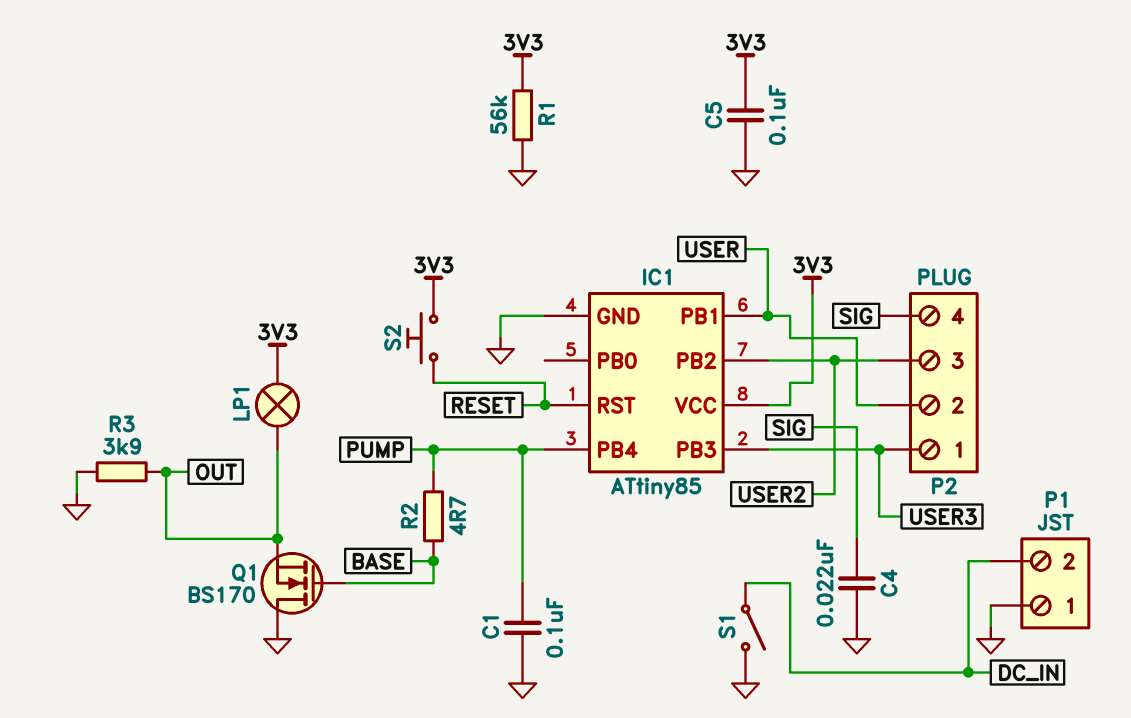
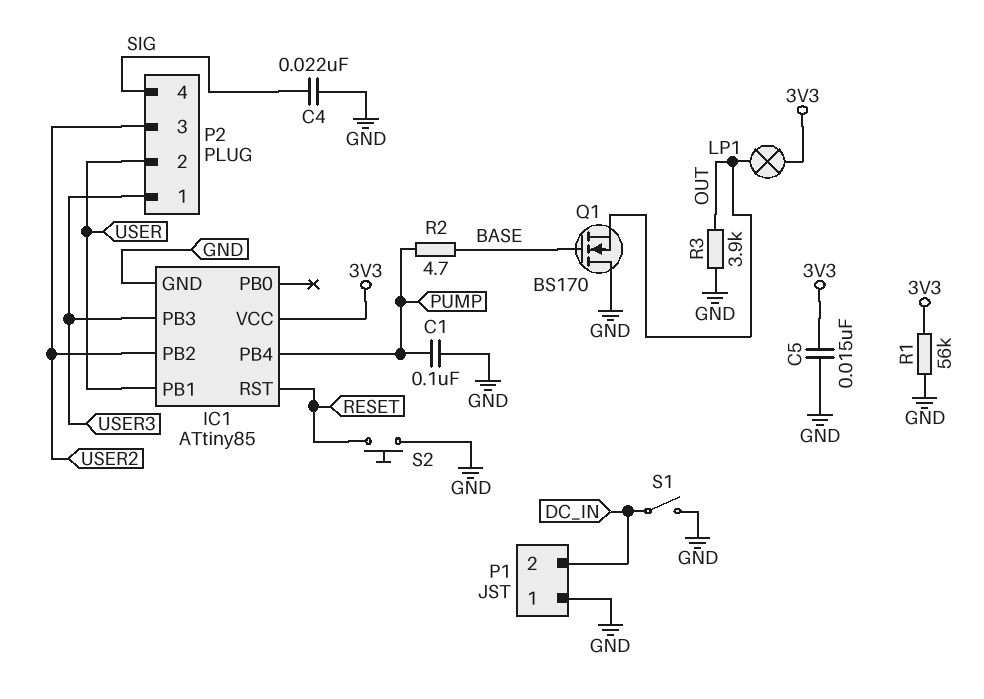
C5: 100nF (3V3, GND) -> 15nF (3V3, GND)
S2: button (3V3, RESET) -> button (GND, RESET)

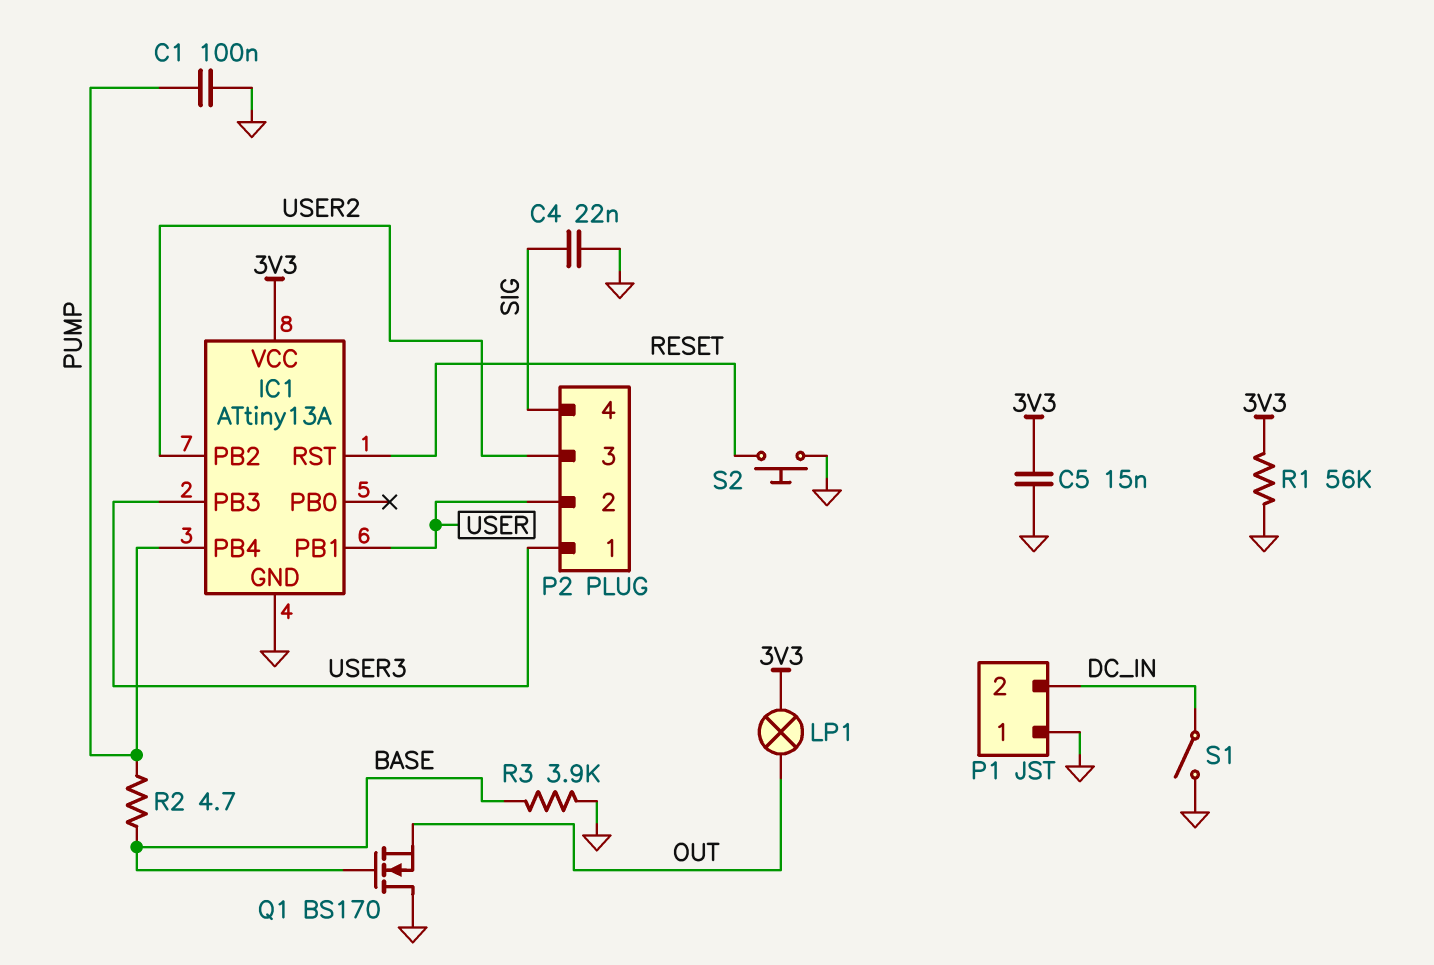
IC1: ATtiny85 -> ATtiny13A
R3: 3.9k (GND, OUT) -> 3.9k (BASE, GND)

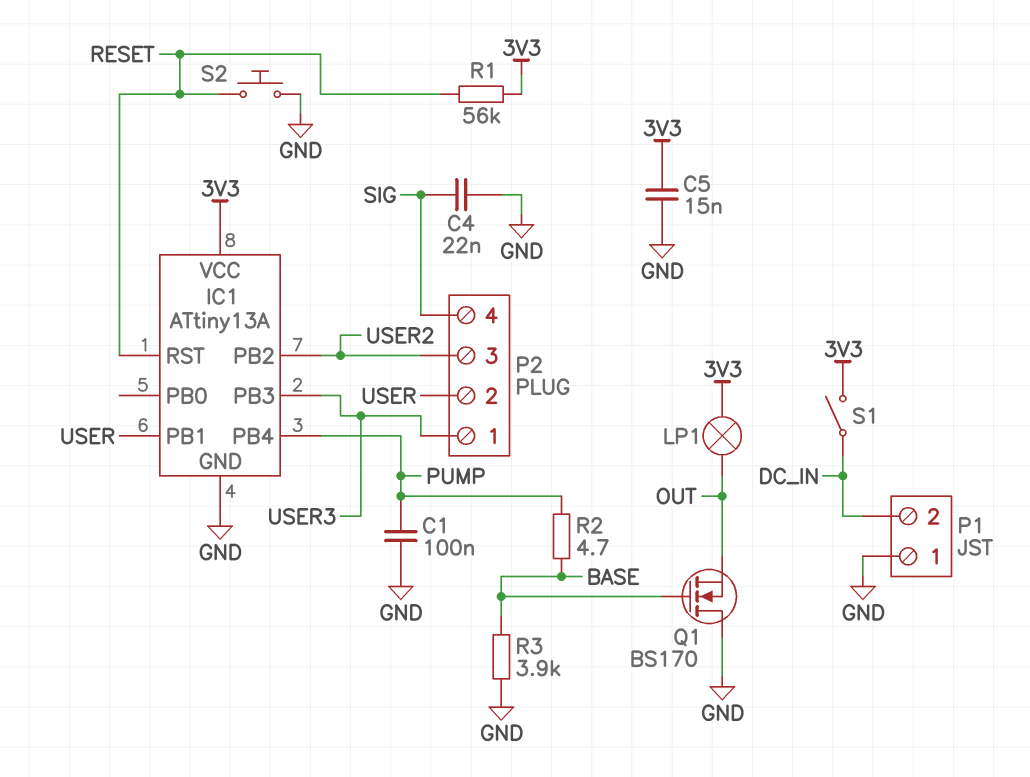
R1: 56k (3V3, GND) -> 56k (3V3, RESET)
S1: switch (DC_IN, GND) -> switch (3V3, DC_IN)

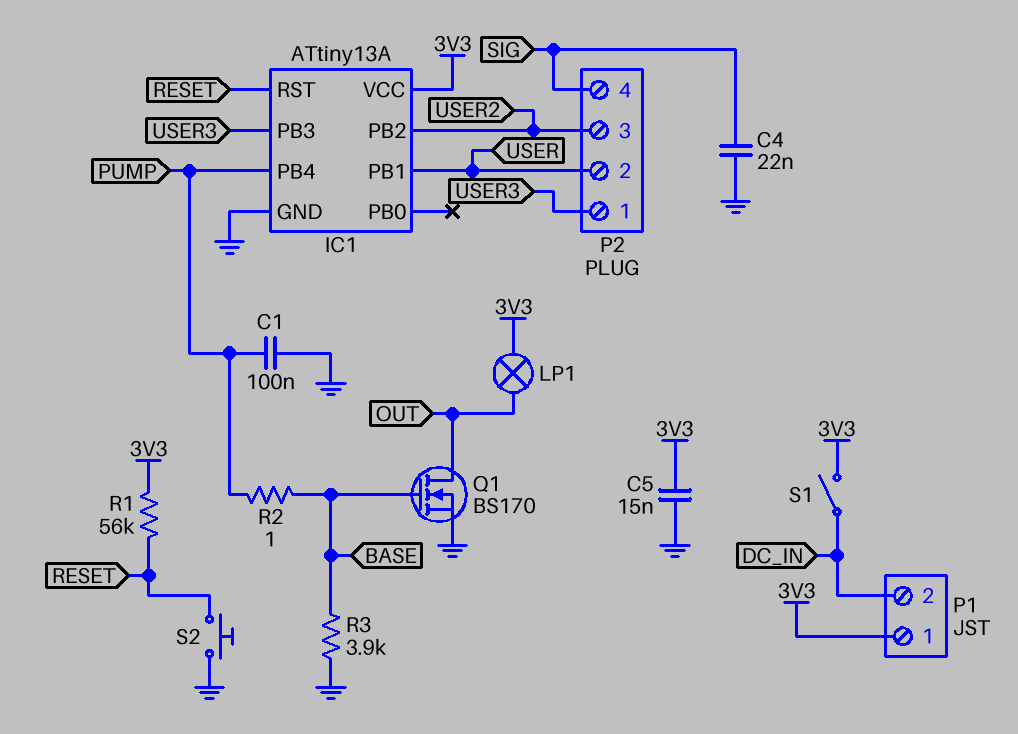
P1 pin 1: GND -> 3V3
Q1: NMOS BS170 (G BASE, D GND, S OUT) -> NMOS BS170 (G BASE, D OUT, S GND)
R2: 4.7 (BASE, PUMP) -> 1 (BASE, PUMP)

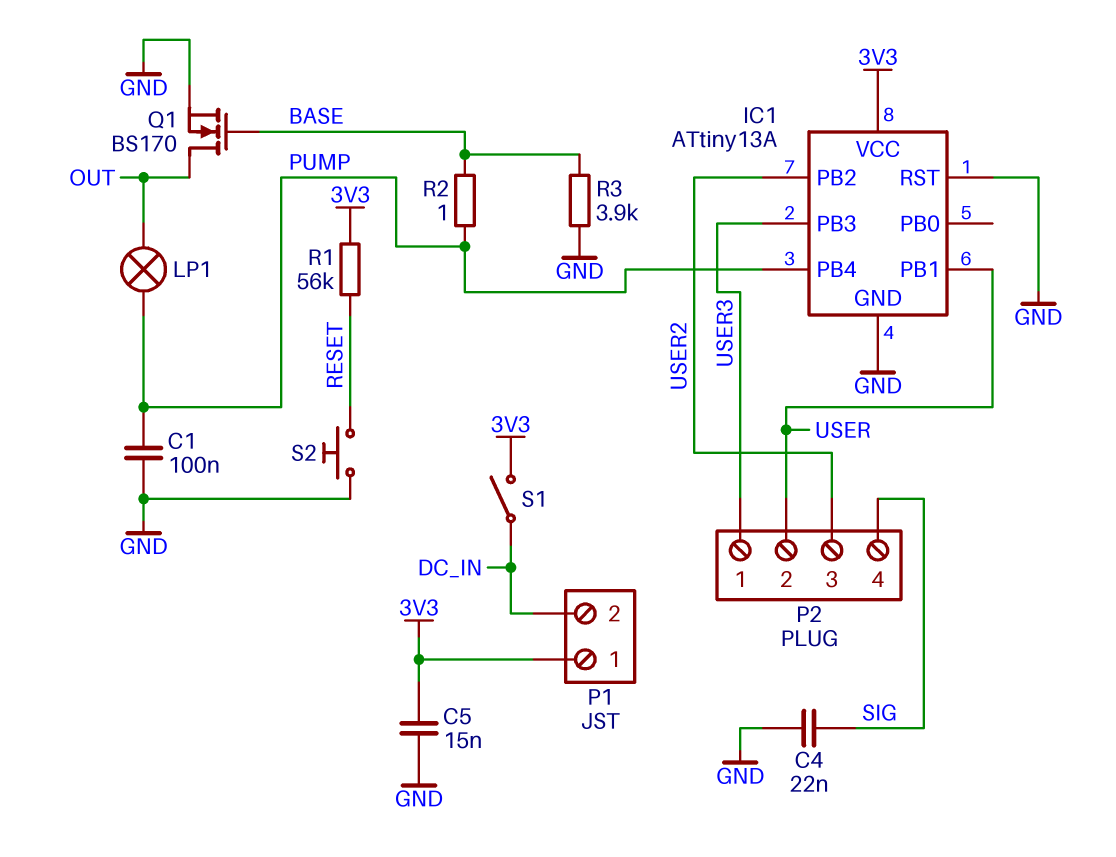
IC1 pin RST: RESET -> GND
LP1: lamp (3V3, OUT) -> lamp (OUT, PUMP)

